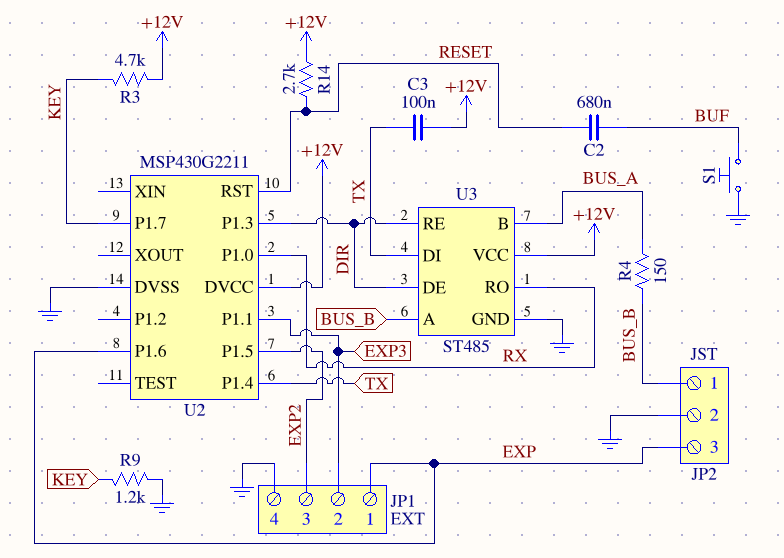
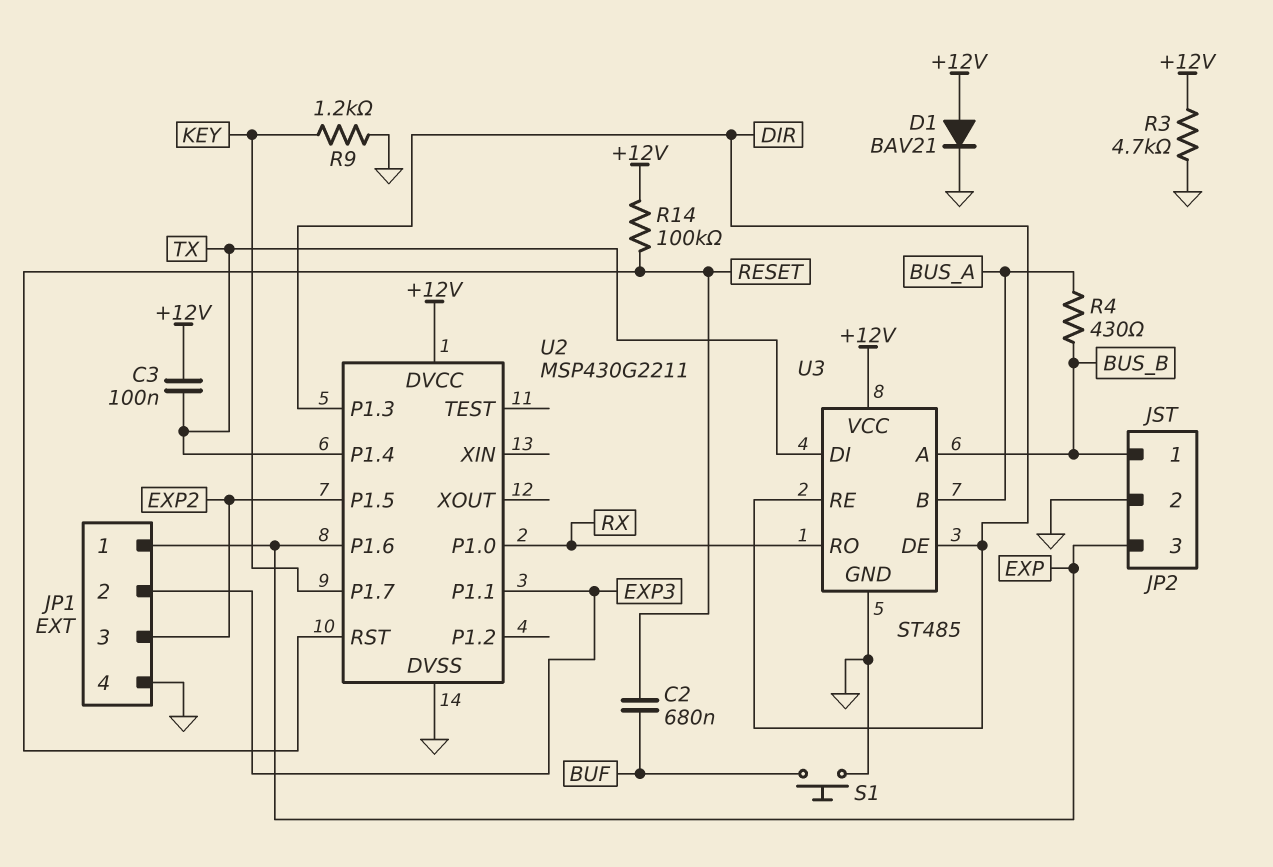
D1: none -> diode BAV21 (A +12V, K GND)
R3: 4.7k (+12V, KEY) -> 4.7k (+12V, GND)
R4: 150 (BUS_A, BUS_B) -> 430 (BUS_A, BUS_B)
R14: 2.7k (+12V, RESET) -> 100k (+12V, RESET)

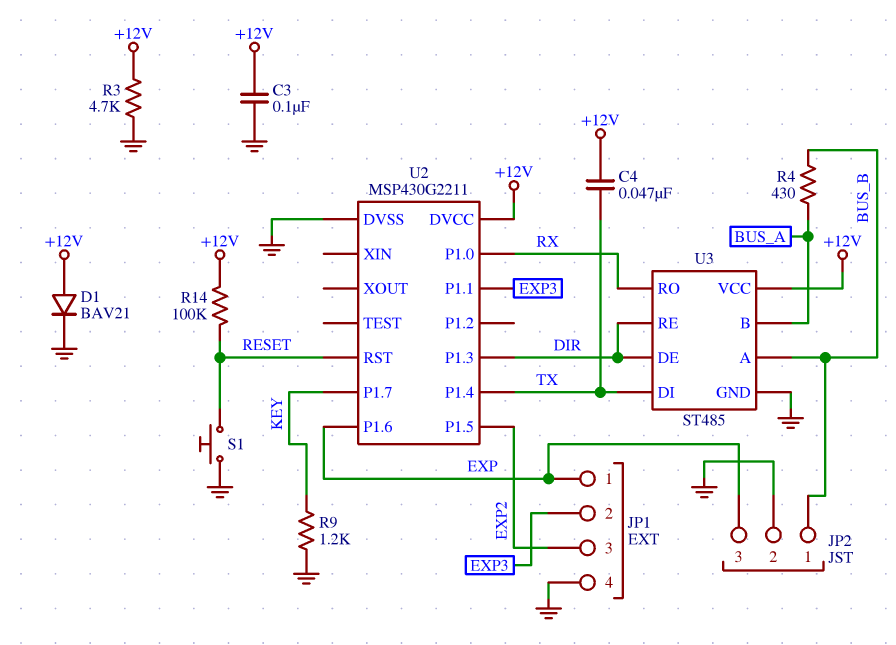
C2: 680nF (BUF, RESET) -> none
C3: 100nF (+12V, TX) -> 100nF (+12V, GND)
C4: none -> 47nF (+12V, TX)
S1: button (BUF, GND) -> button (GND, RESET)

